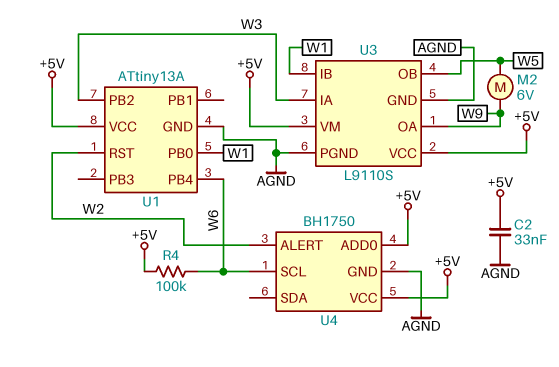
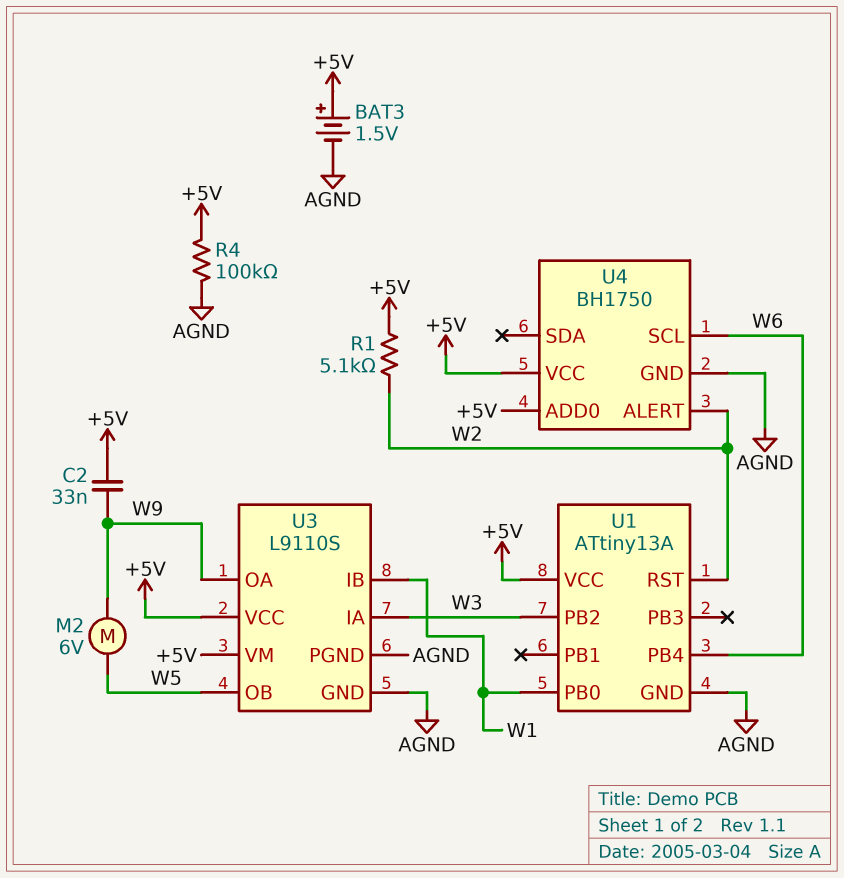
BAT3: none -> 1.5V (plus +5V, minus AGND)
C2: 33nF (+5V, AGND) -> 33nF (+5V, W9)
R1: none -> 5.1k (+5V, W2)
R4: 100k (+5V, W6) -> 100k (+5V, AGND)

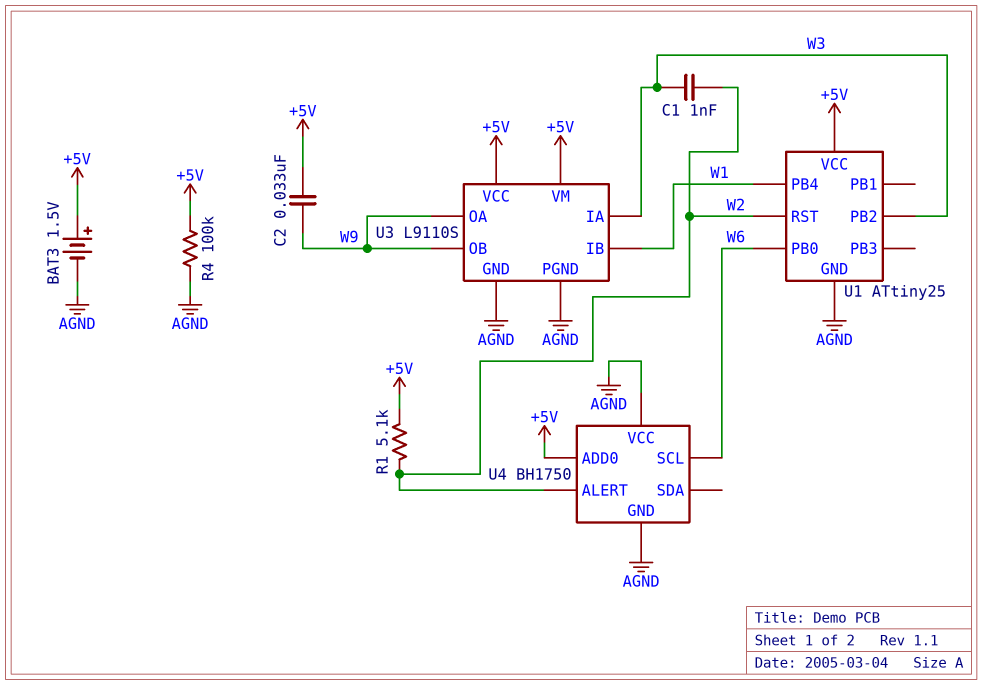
C1: none -> 1nF (W2, W3)
M2: motor 6V (W5, W9) -> none
U1: ATtiny13A -> ATtiny25
U1 pin PB0: W1 -> W6
U1 pin PB4: W6 -> W1
U3 pin OB: W5 -> W9
U4 pin VCC: +5V -> AGND

